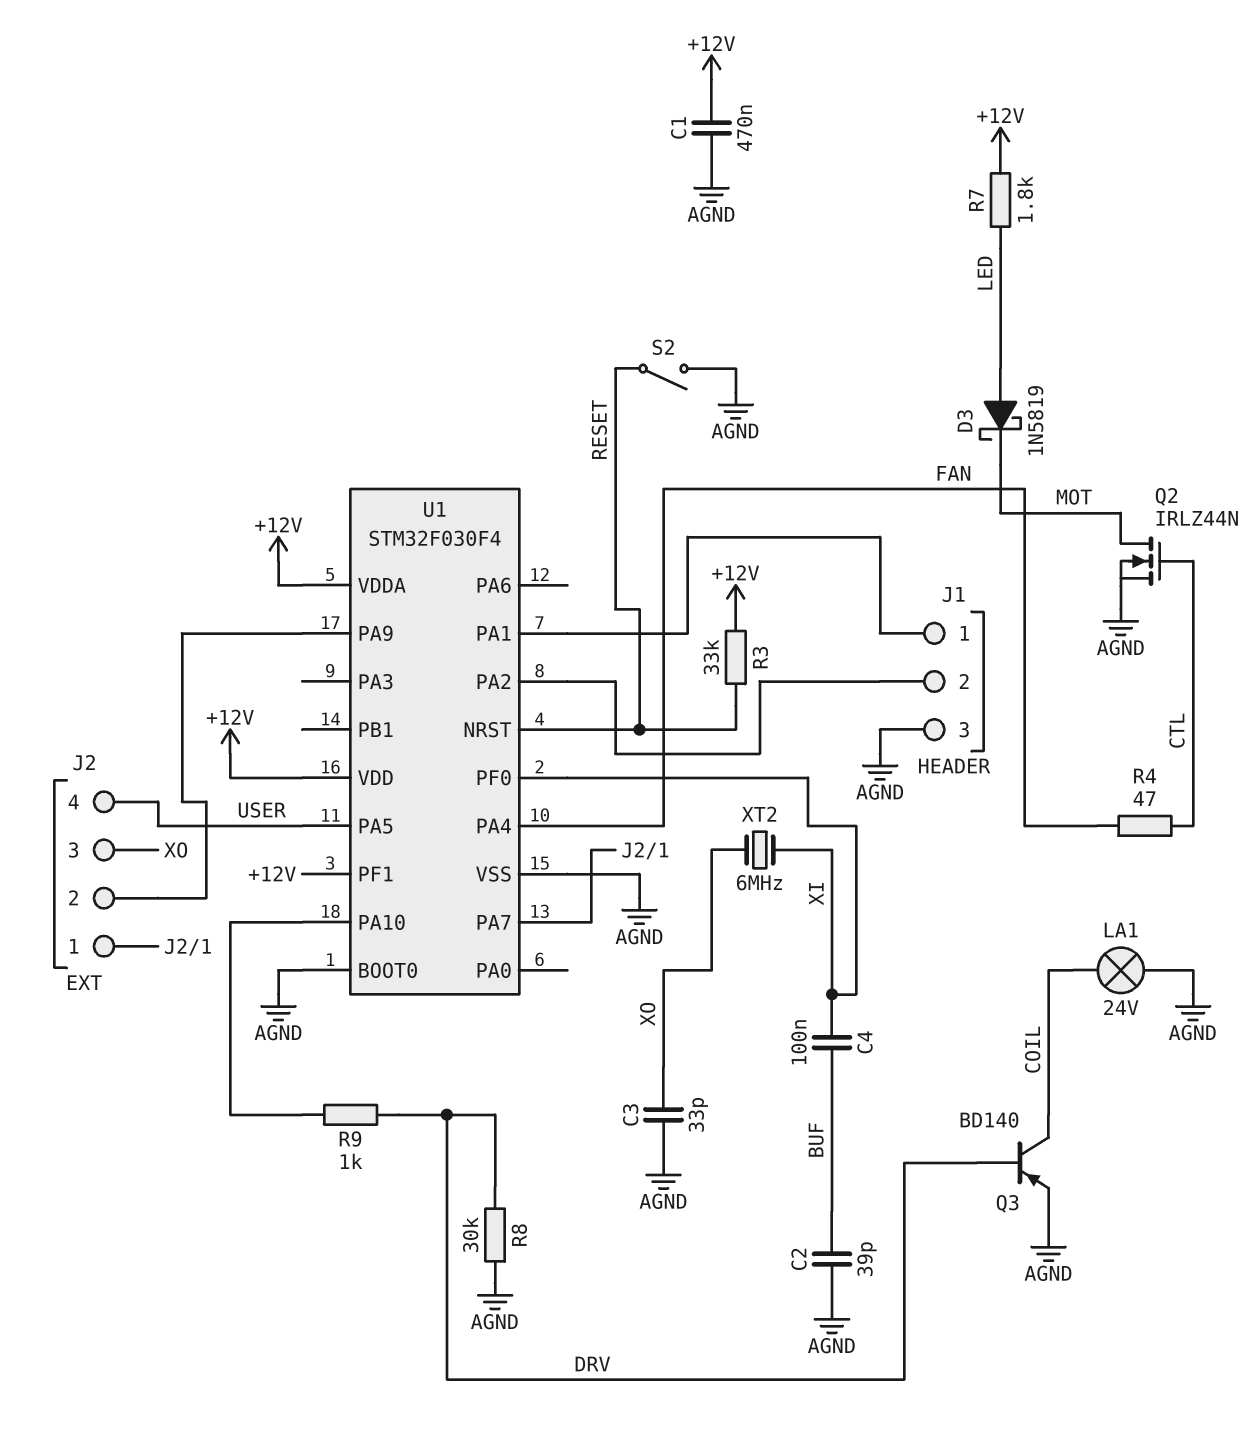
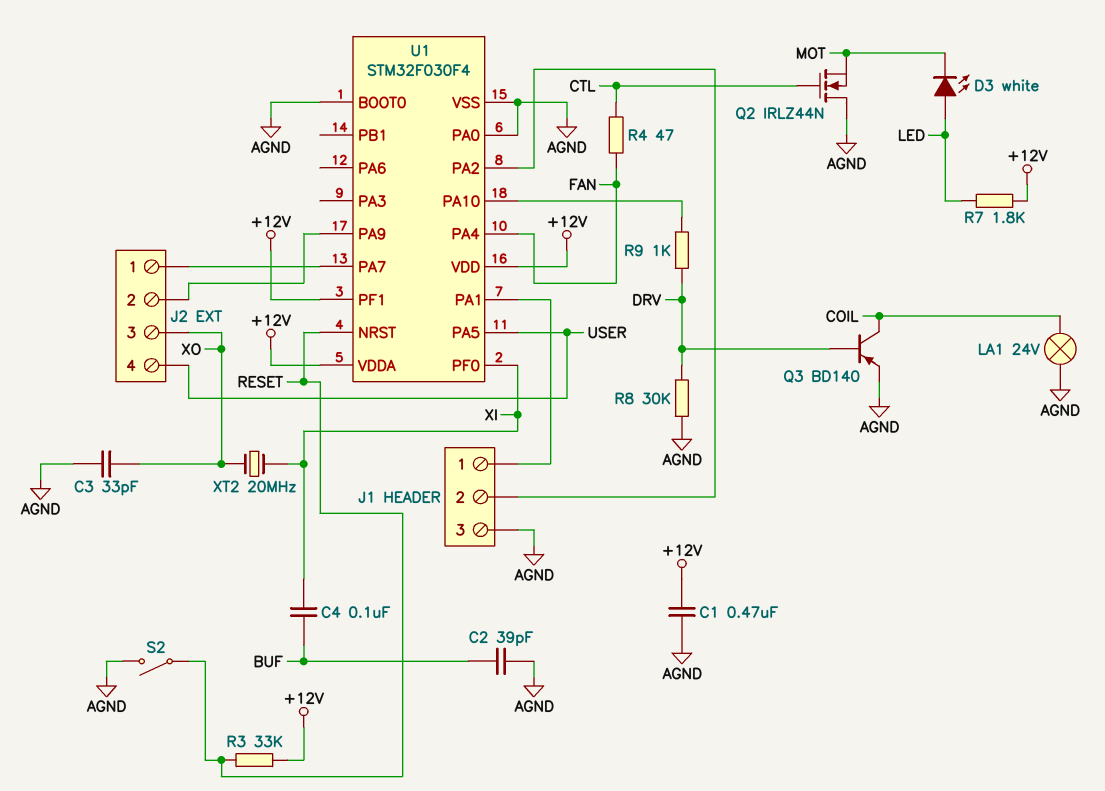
D3: schottky 1N5819 (A LED, K MOT) -> LED white (A LED, K MOT)
Q2: NMOS IRLZ44N (G CTL, D MOT, S AGND) -> NMOS IRLZ44N (G CTL, D AGND, S MOT)
U1 pin PA0: none -> AGND
XT2: 6MHz (XI, XO) -> 20MHz (XI, XO)

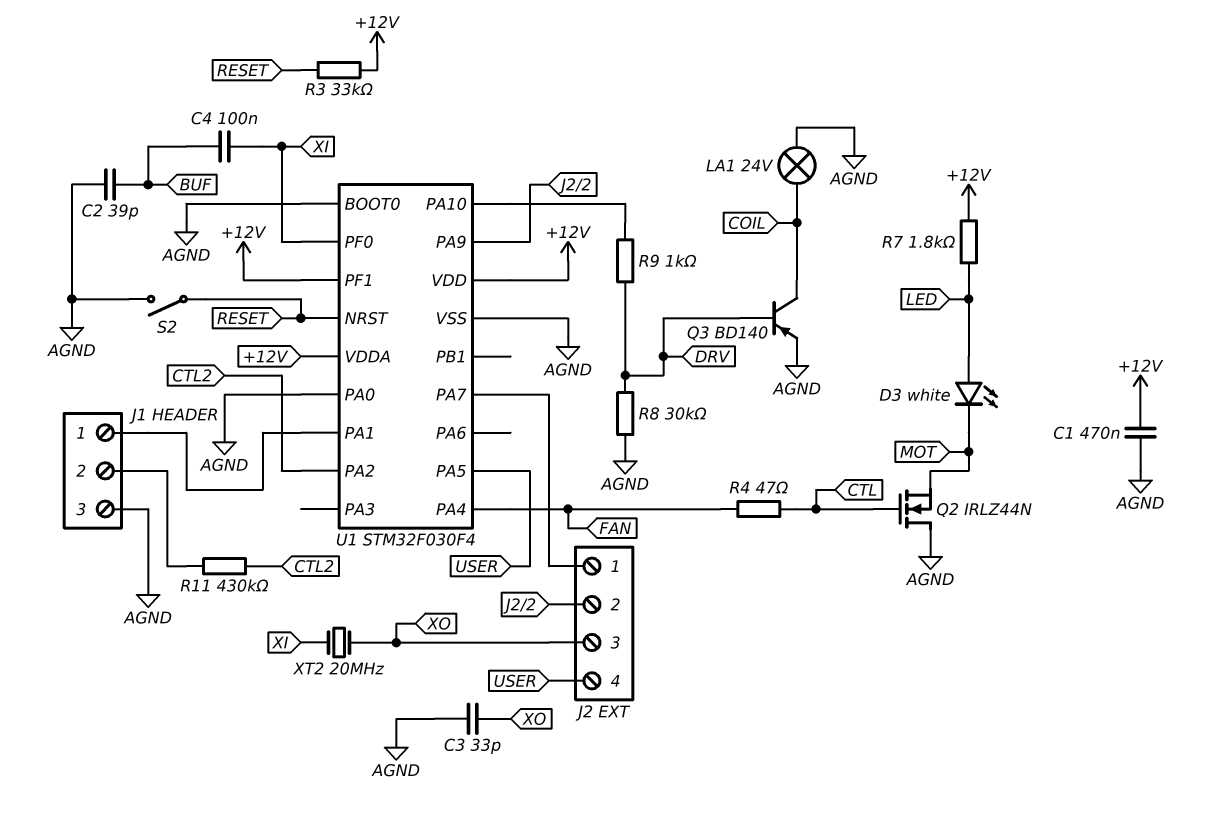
R11: none -> 430k (CTL2, J1/2)
U1 pin PA2: J1/2 -> CTL2

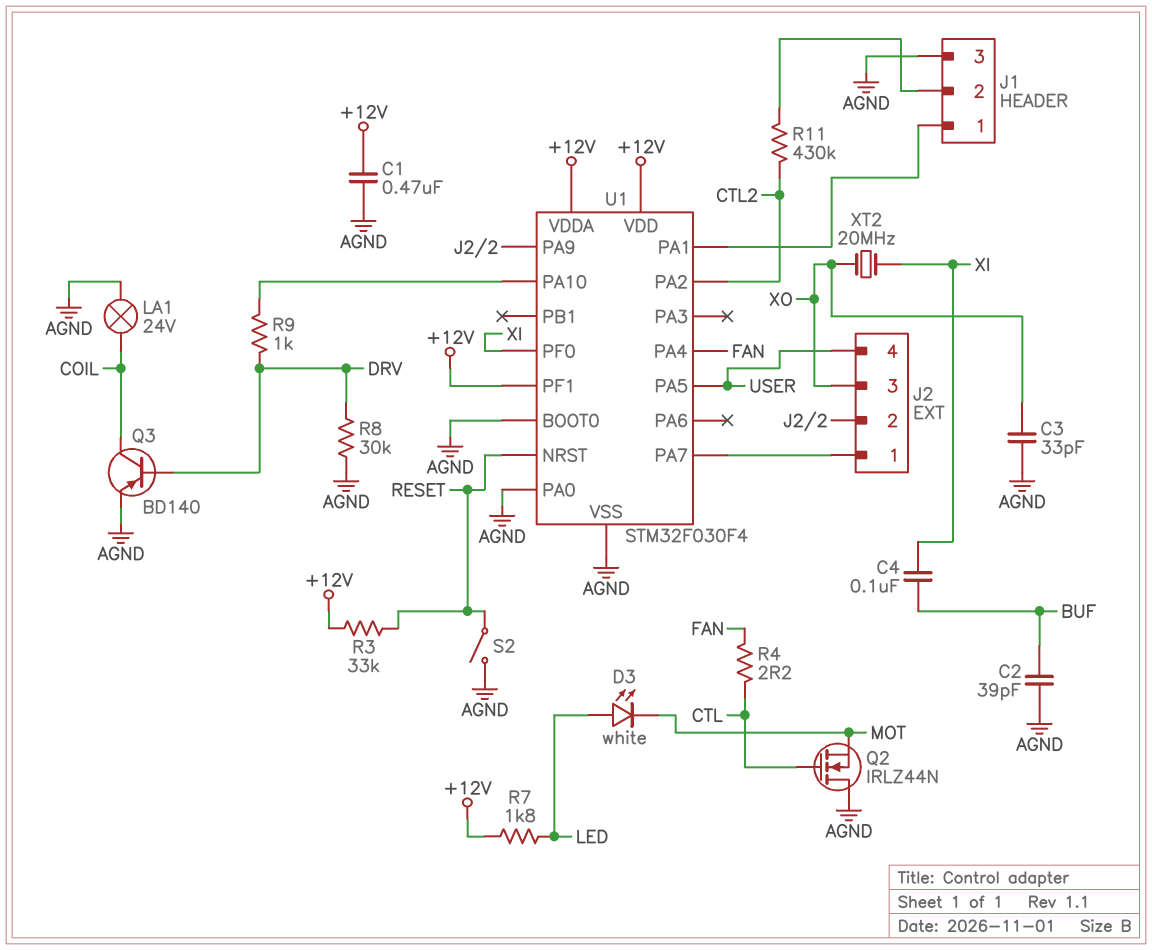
R4: 47 (CTL, FAN) -> 2.2 (CTL, FAN)

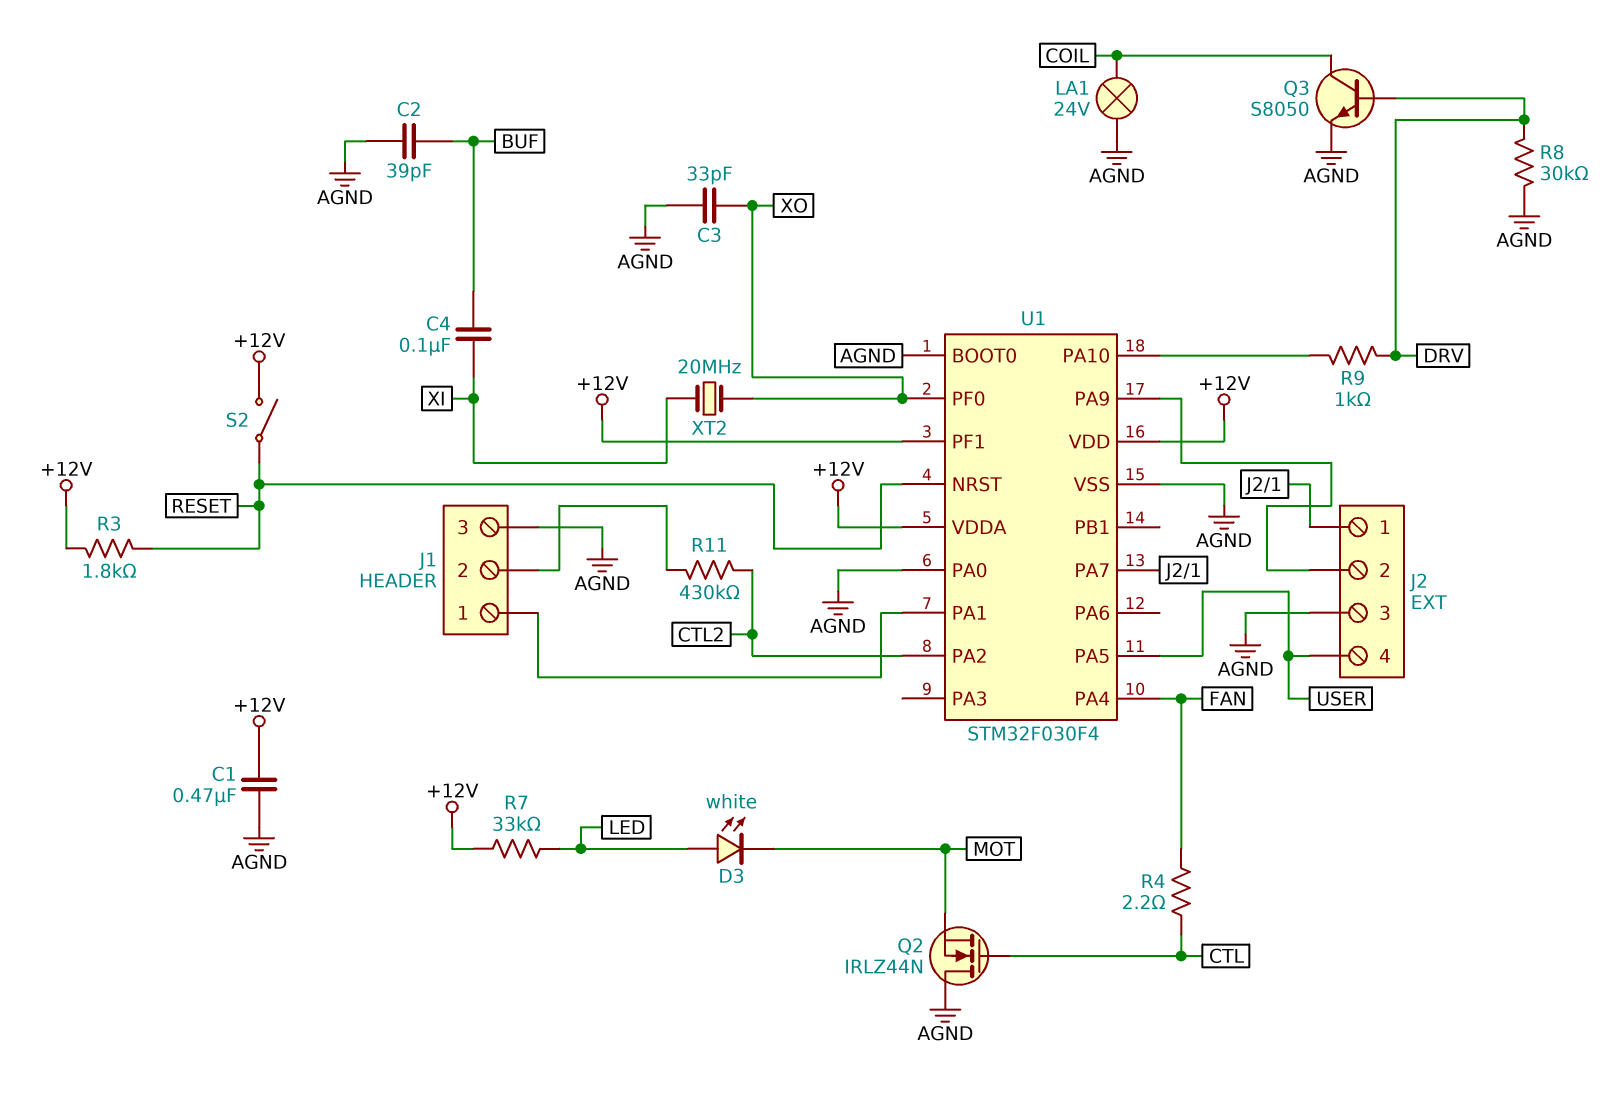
J2 pin 3: XO -> AGND
Q3: PNP BD140 (B DRV, C COIL, E AGND) -> NPN S8050 (B DRV, C COIL, E AGND)
R3: 33k (+12V, RESET) -> 1.8k (+12V, RESET)
R7: 1.8k (+12V, LED) -> 33k (+12V, LED)
S2: switch (AGND, RESET) -> switch (+12V, RESET)
U1 pin PF0: XI -> XO

